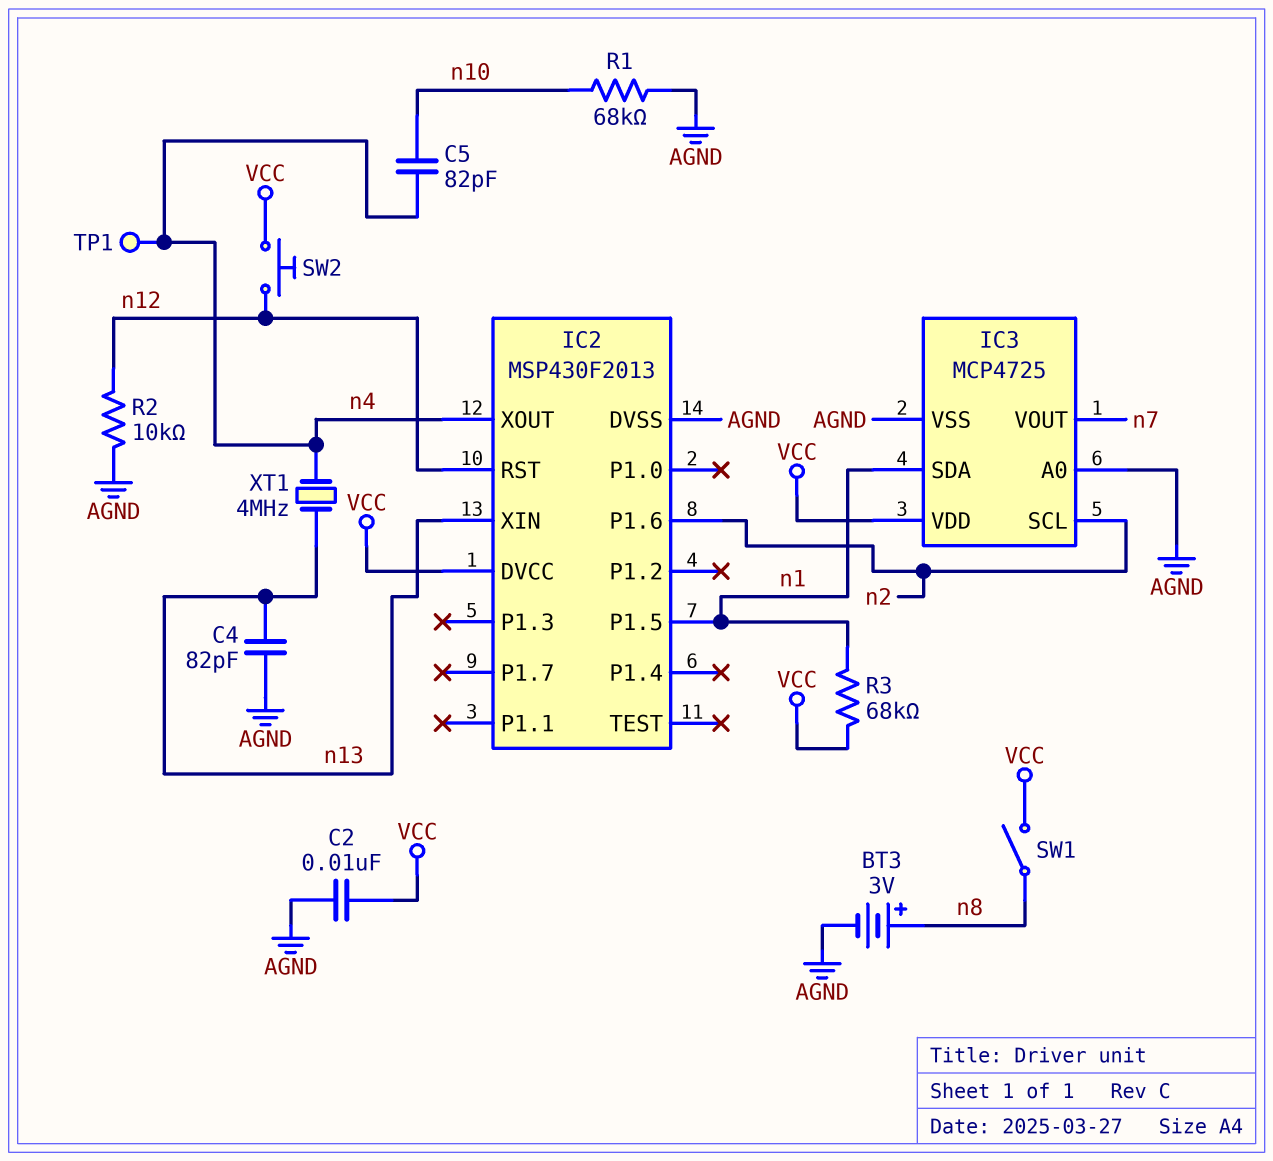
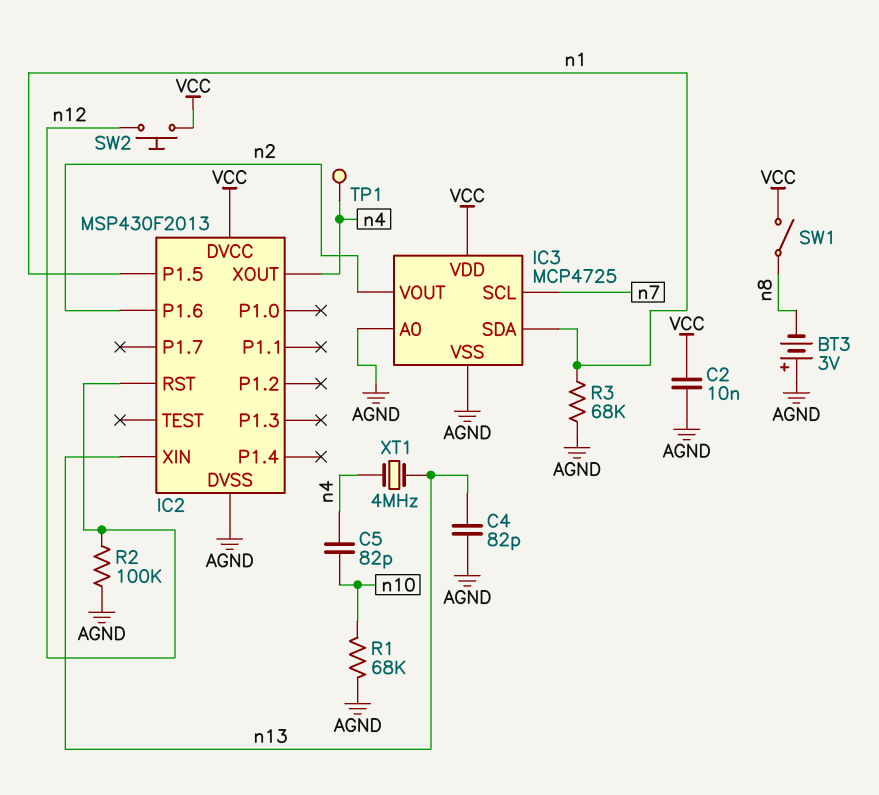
BT3: 3V (plus n8, minus AGND) -> 3V (plus AGND, minus n8)
IC3 pin SCL: n2 -> n7
IC3 pin VOUT: n7 -> n2
R2: 10k (AGND, n12) -> 100k (AGND, n12)
R3: 68k (VCC, n1) -> 68k (AGND, n1)

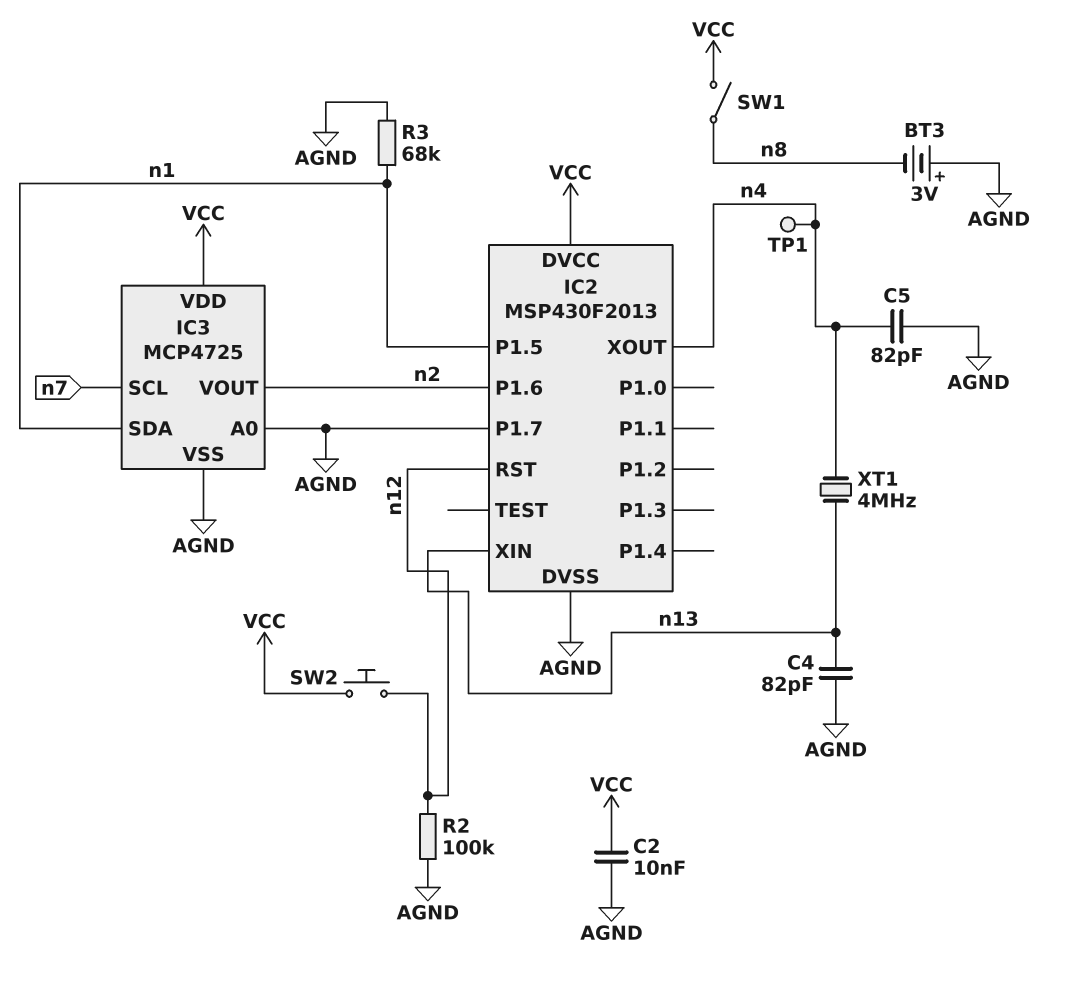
C5: 82pF (n4, n10) -> 82pF (AGND, n4)
IC2 pin P1.7: none -> AGND
R1: 68k (AGND, n10) -> none

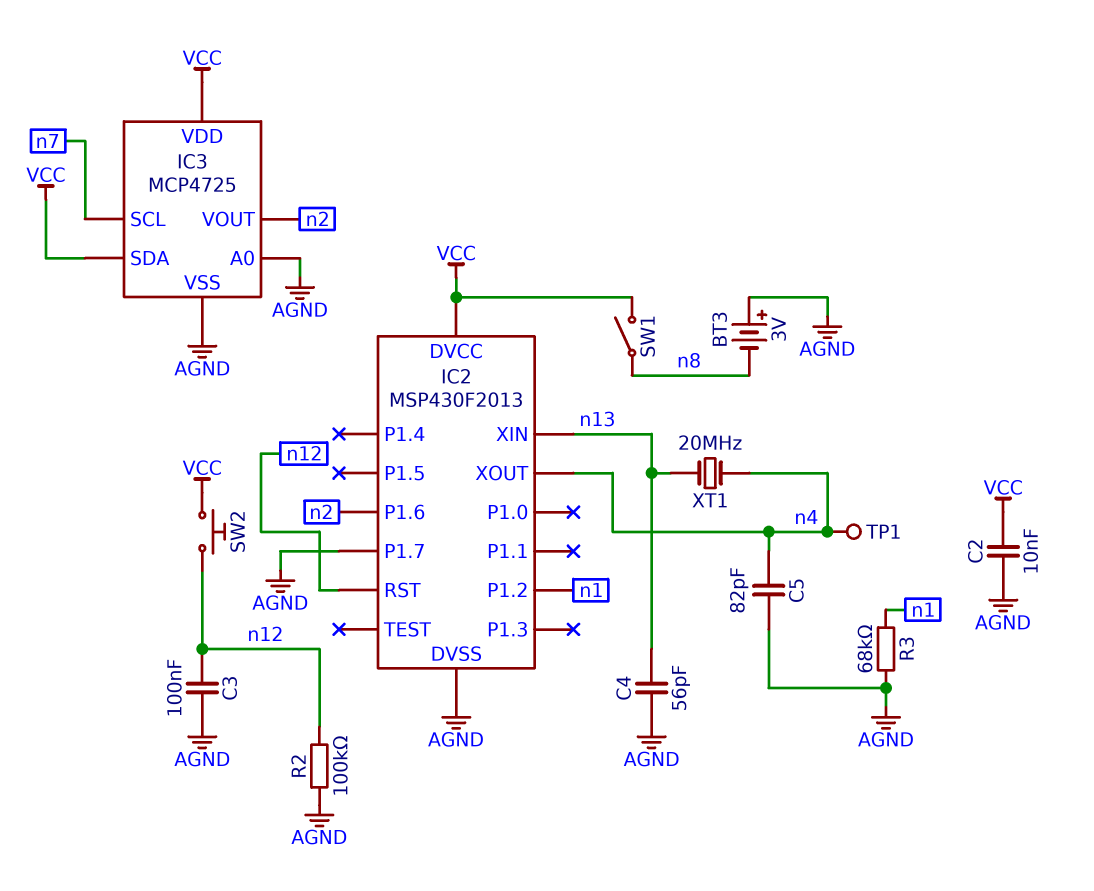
C3: none -> 100nF (AGND, n12)
C4: 82pF (AGND, n13) -> 56pF (AGND, n13)
IC2 pin P1.2: none -> n1
IC2 pin P1.5: n1 -> none
IC3 pin SDA: n1 -> VCC
XT1: 4MHz (n4, n13) -> 20MHz (n4, n13)

